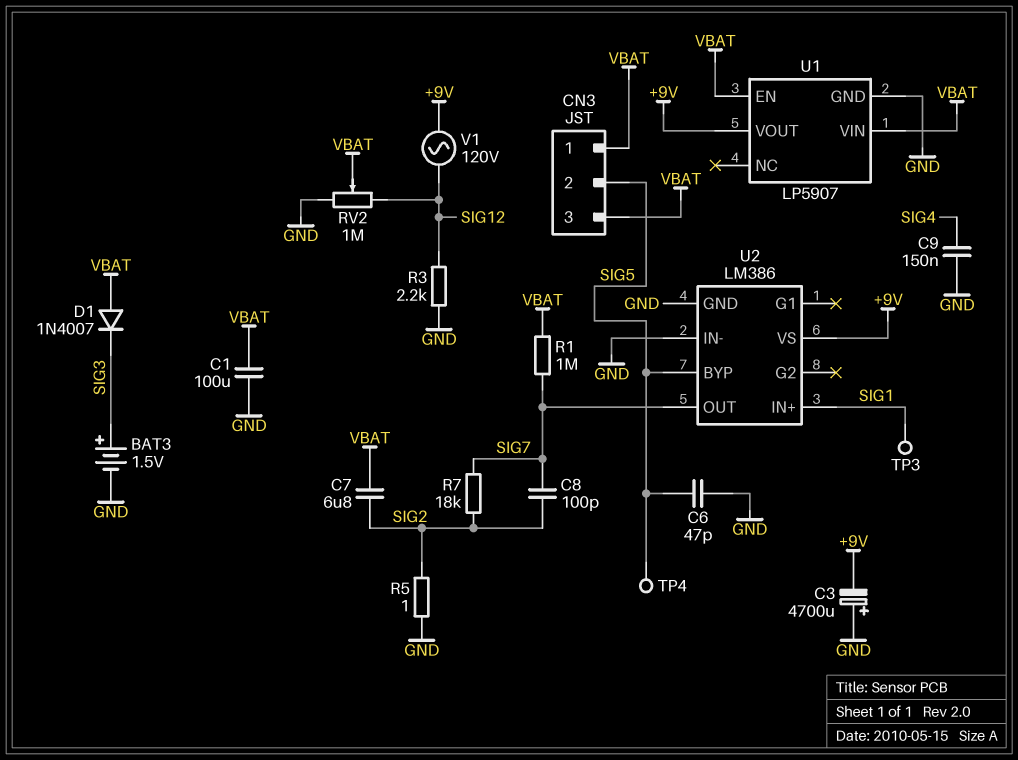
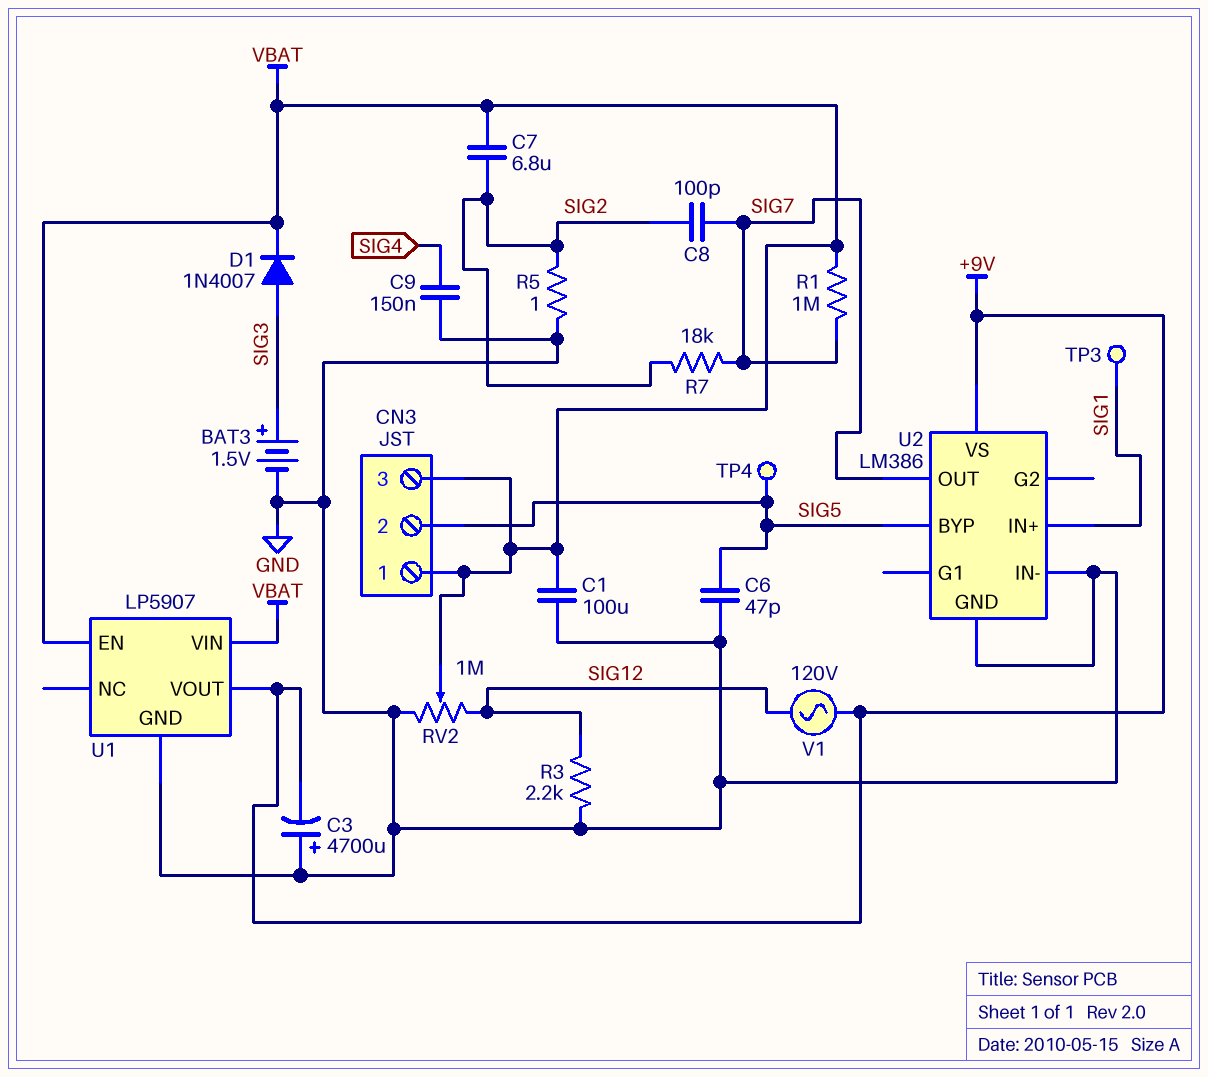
D1: diode 1N4007 (A VBAT, K SIG3) -> diode 1N4007 (A SIG3, K VBAT)

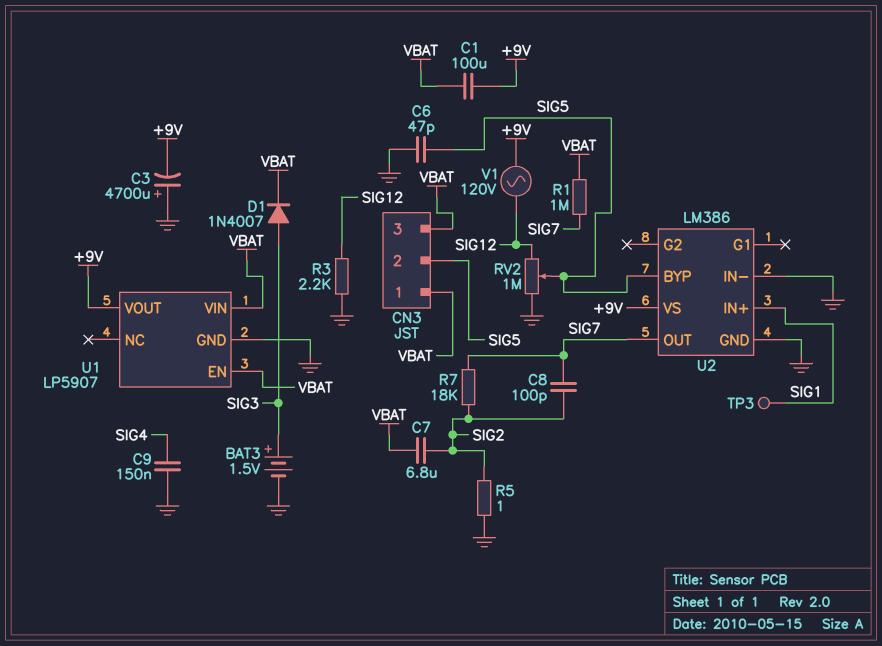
C1: 100uF (GND, VBAT) -> 100uF (+9V, VBAT)
RV2: 1M (GND, SIG12, wiper VBAT) -> 1M (GND, SIG12, wiper SIG5)
TP4: test point (SIG5) -> none

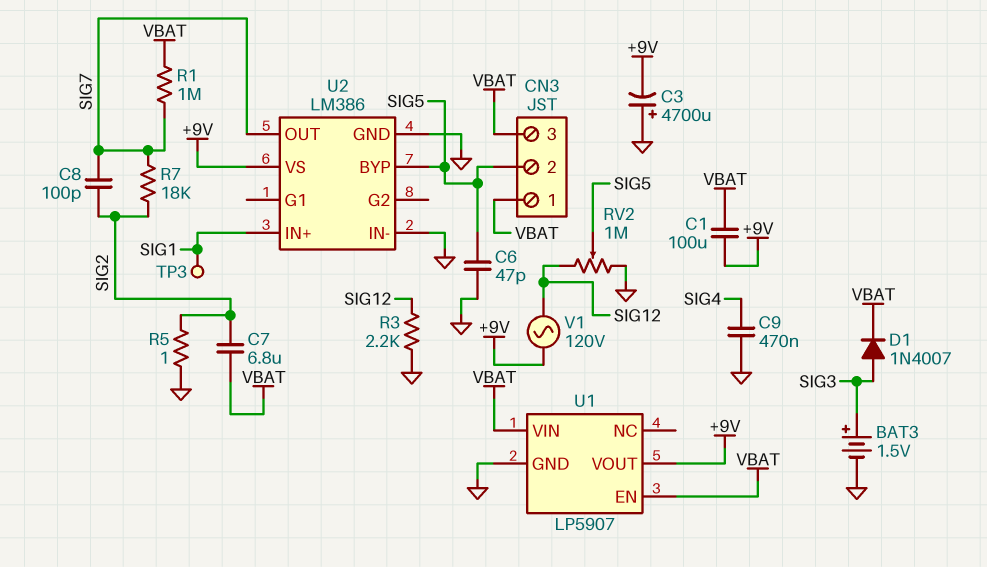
C9: 150nF (GND, SIG4) -> 470nF (GND, SIG4)

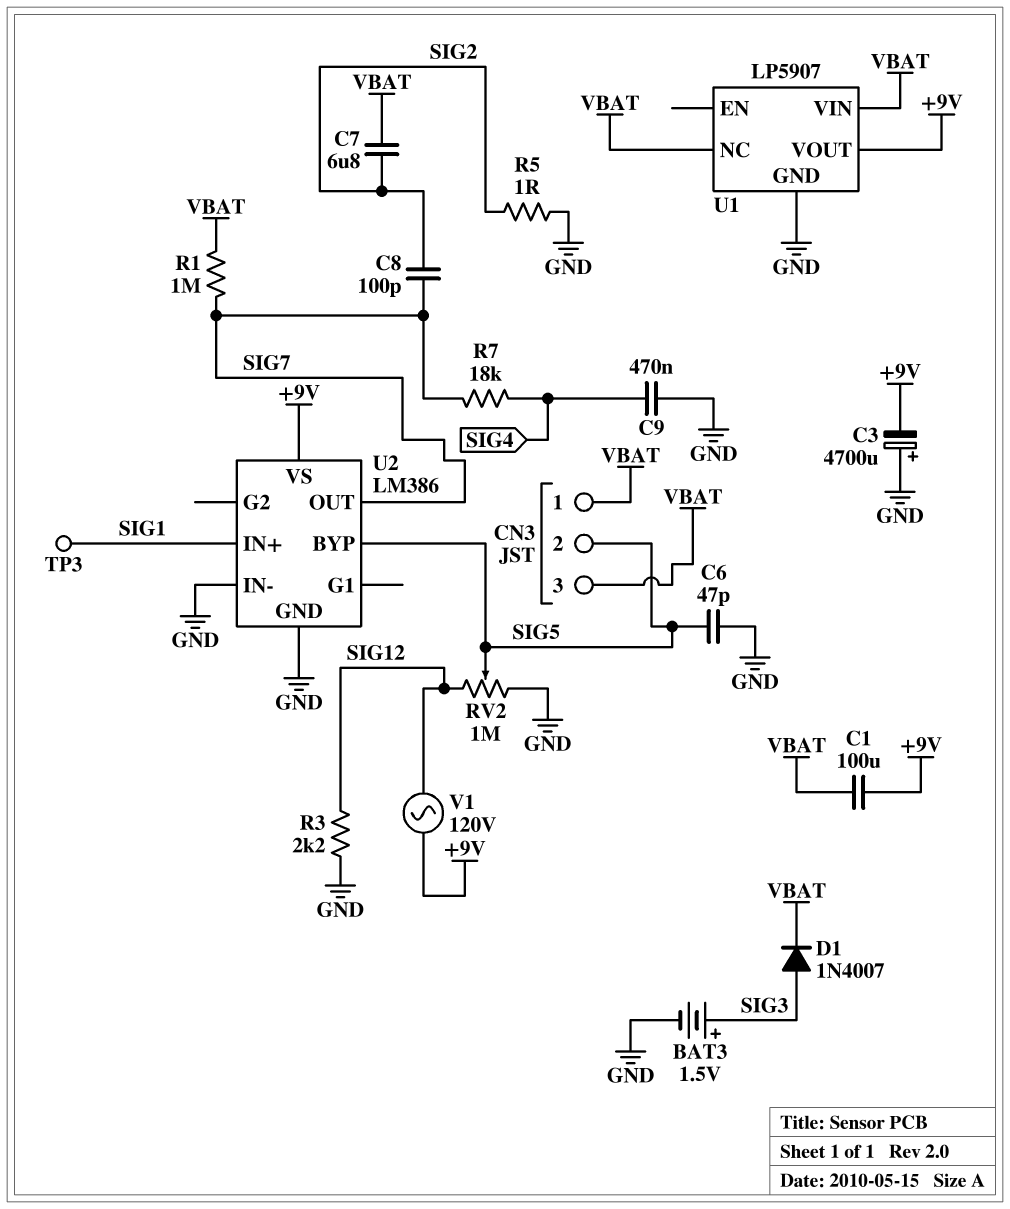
R7: 18k (SIG2, SIG7) -> 18k (SIG4, SIG7)
U1 pin EN: VBAT -> none
U1 pin NC: none -> VBAT

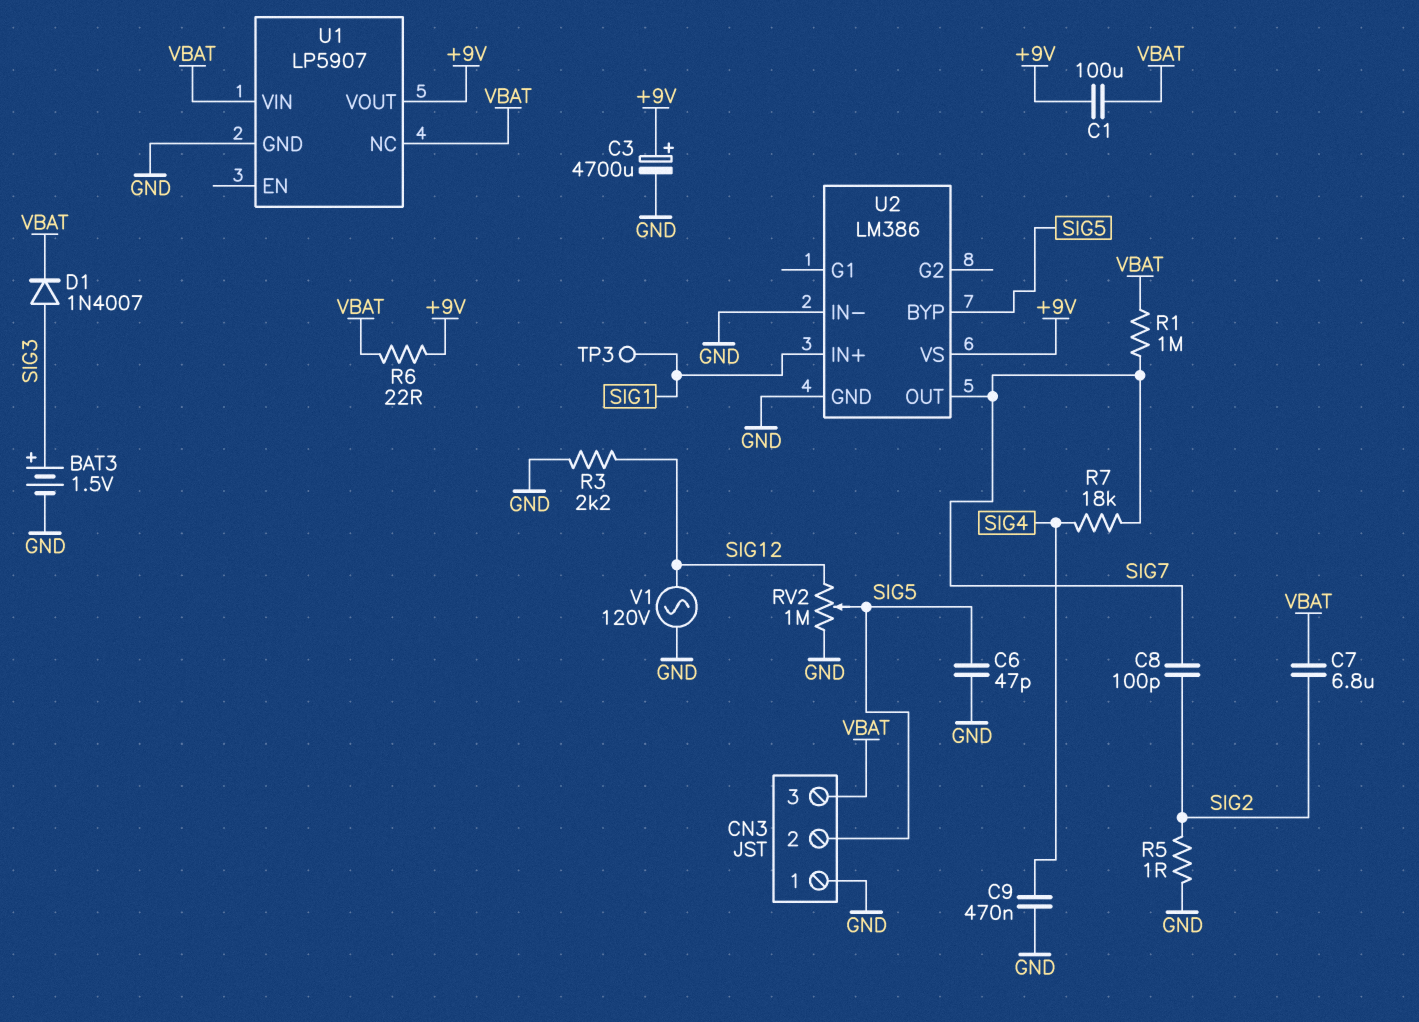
C3: 4700uF (plus GND, minus +9V) -> 4700uF (plus +9V, minus GND)
CN3 pin 1: VBAT -> GND
R6: none -> 22 (+9V, VBAT)
V1: AC 120V (+9V, SIG12) -> AC 120V (GND, SIG12)

